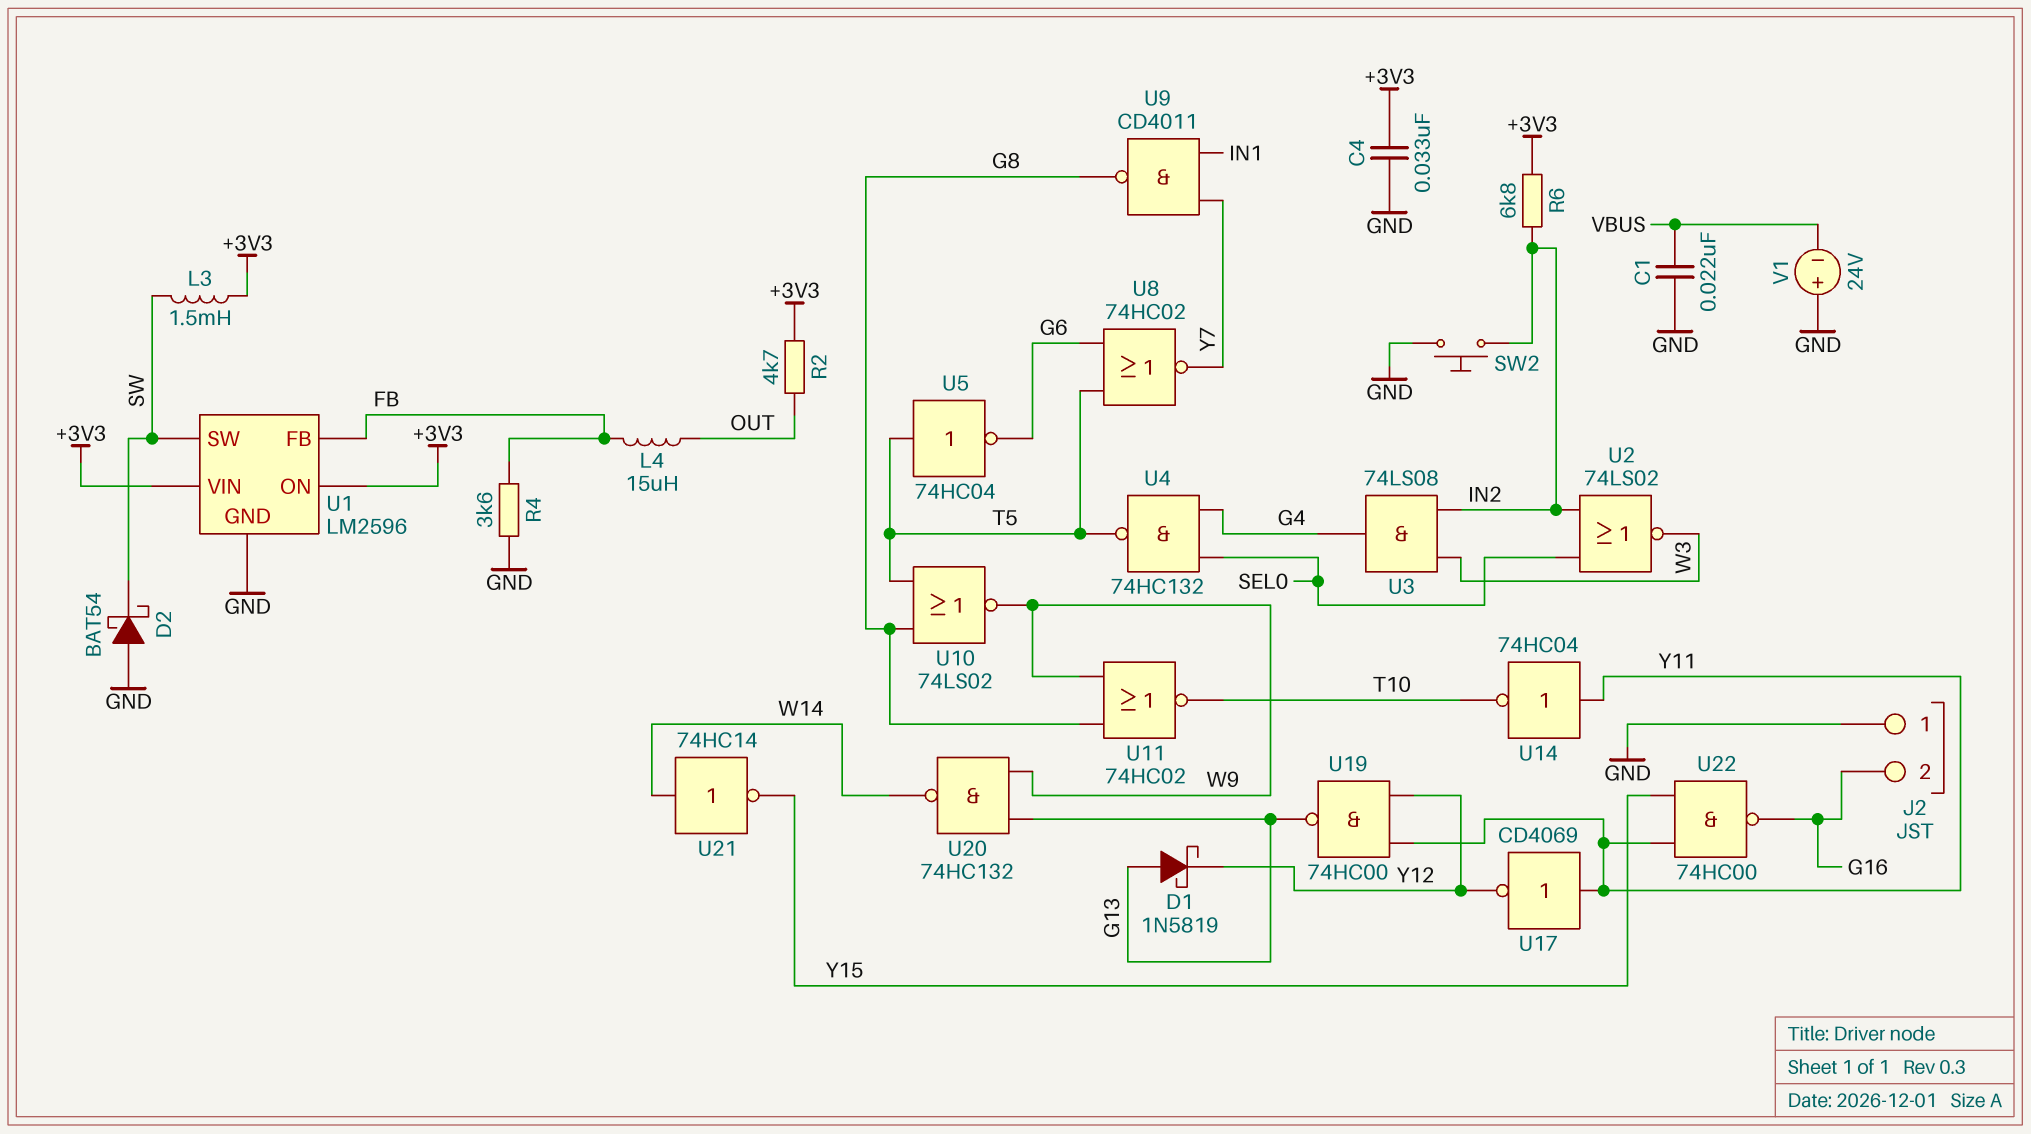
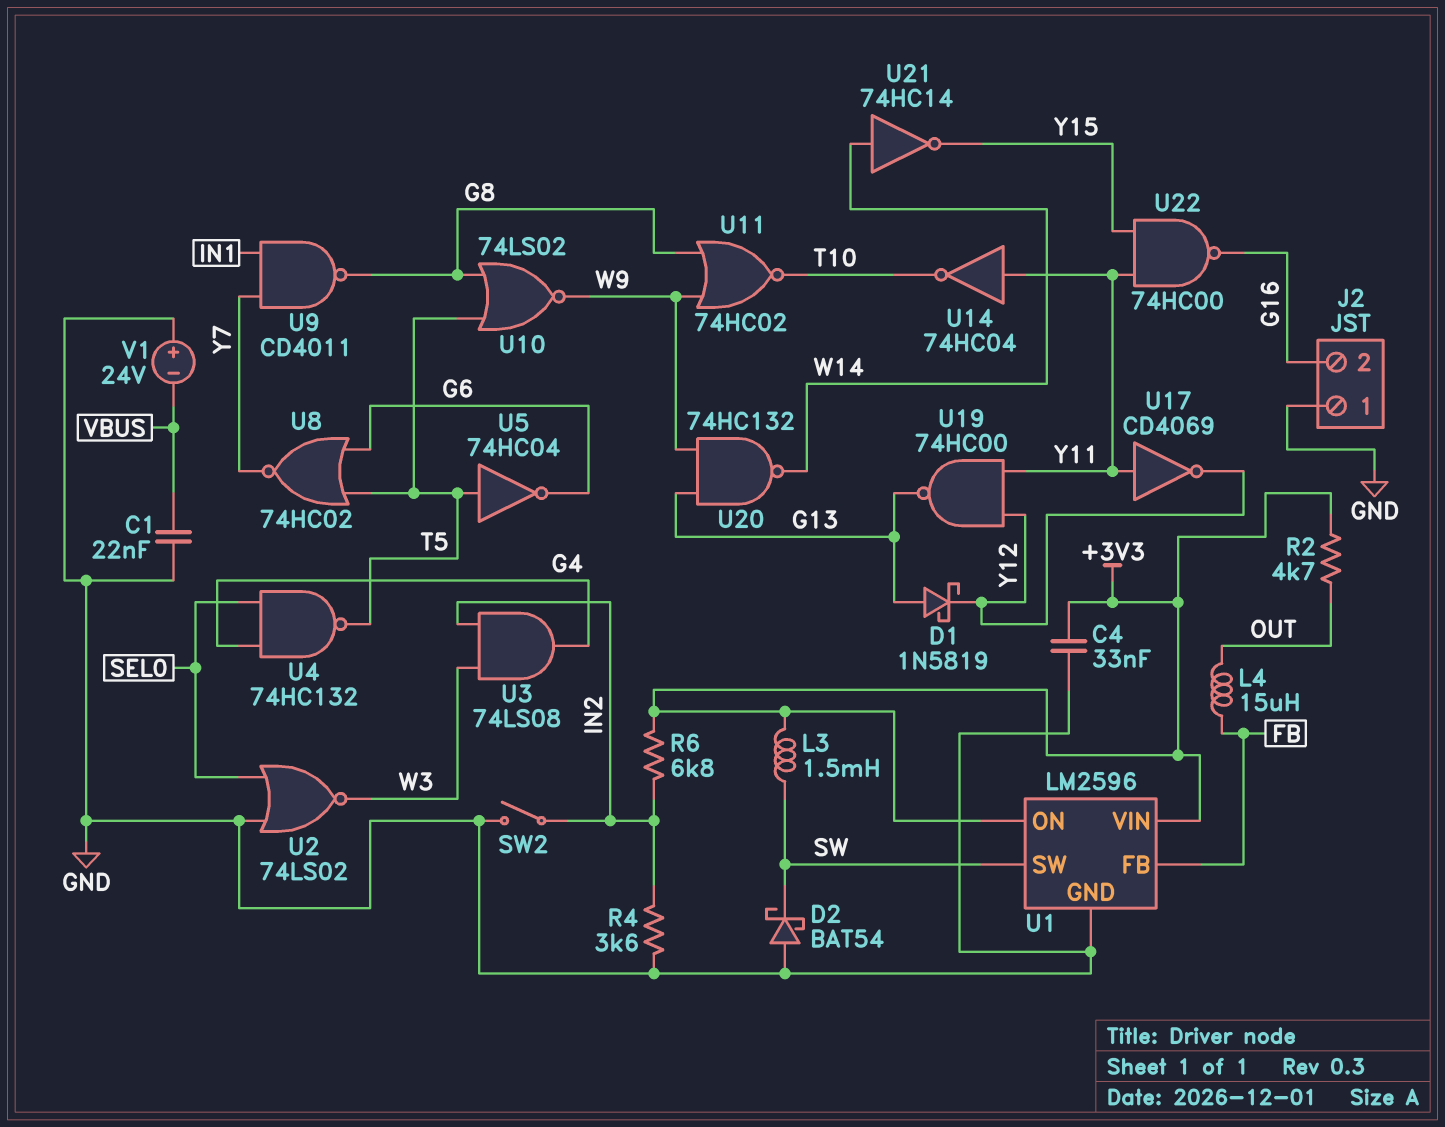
R4: 3.6k (FB, GND) -> 3.6k (GND, IN2)
SW2: button (GND, IN2) -> switch (GND, IN2)
U2: NOR 74LS02 (in IN2, in SEL0, out W3) -> NOR 74LS02 (in GND, in SEL0, out W3)

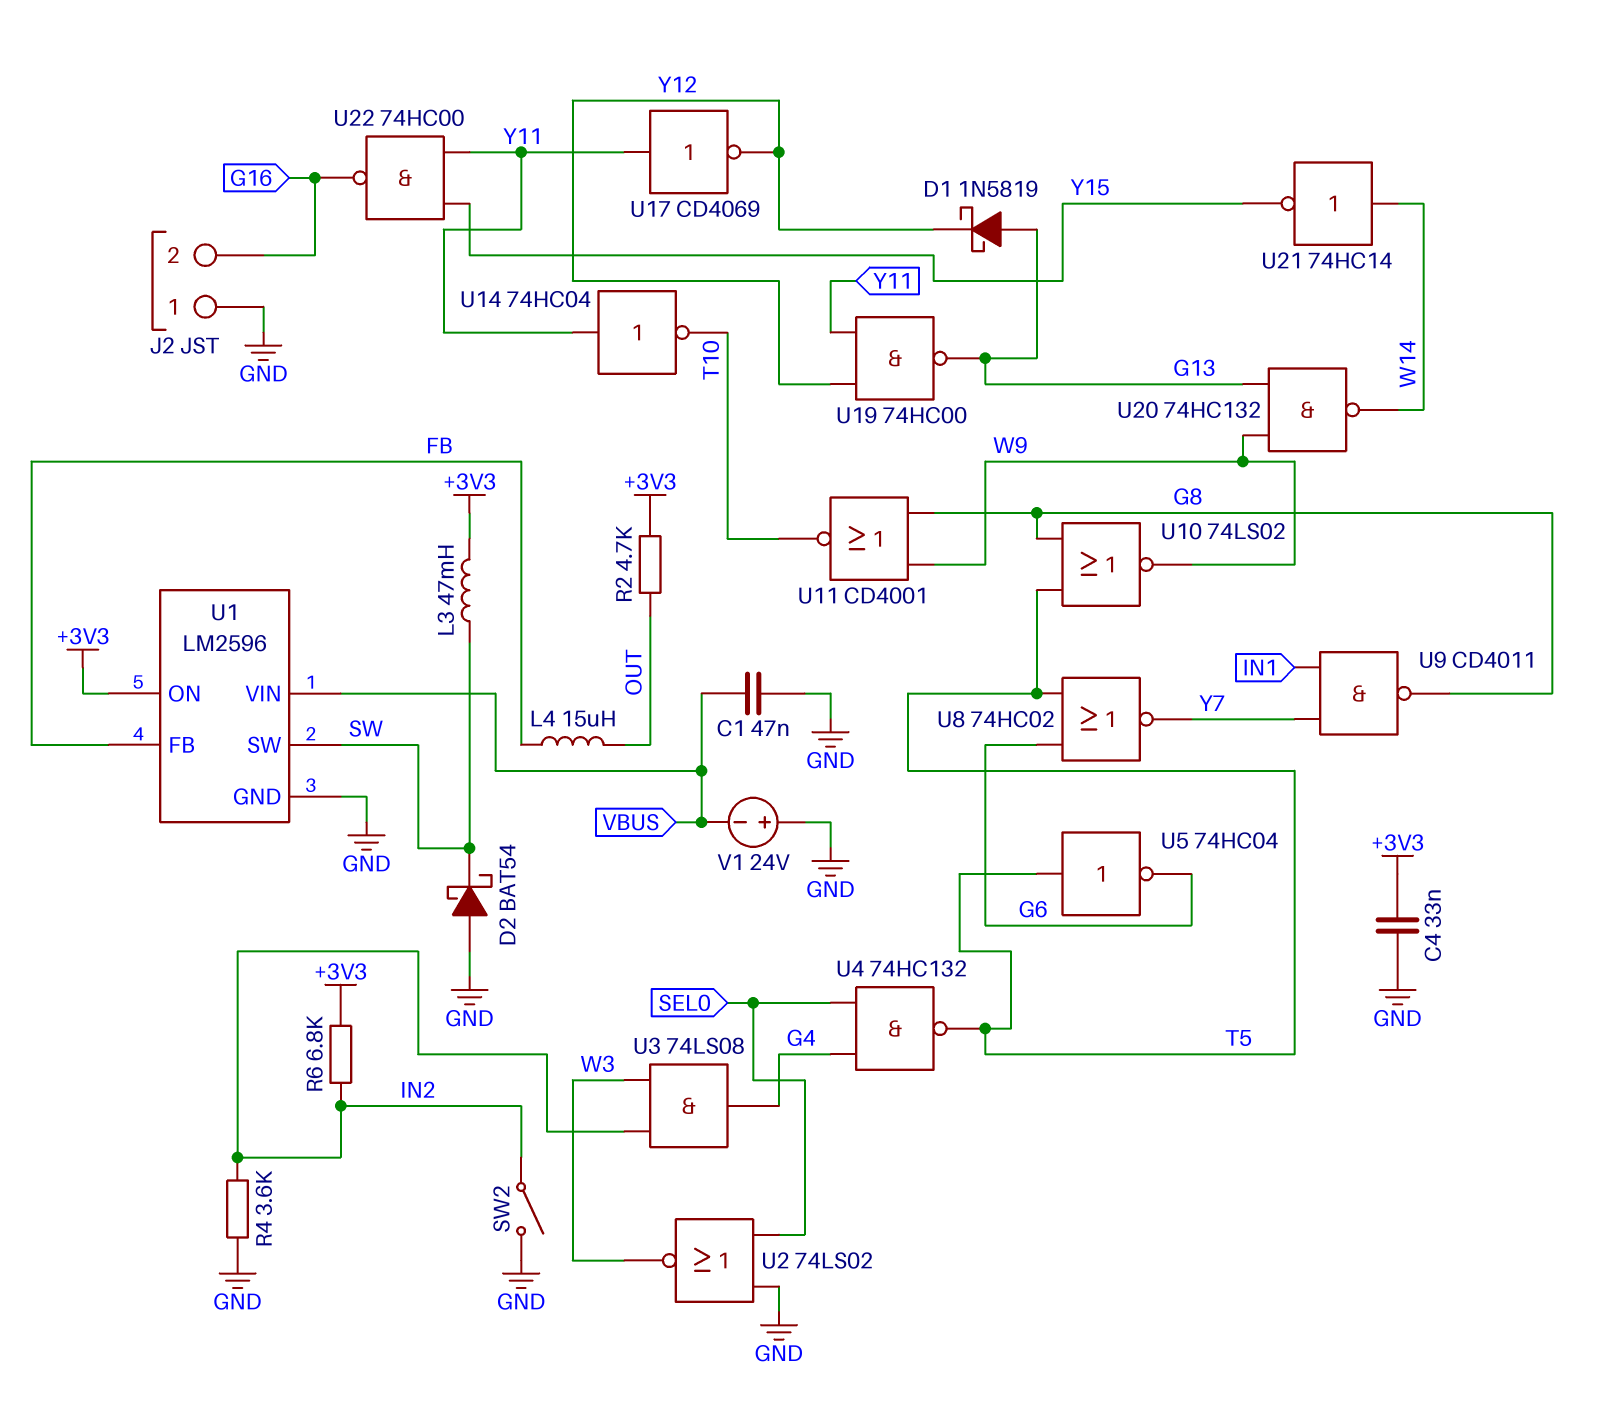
C1: 22nF (GND, VBUS) -> 47nF (GND, VBUS)
L3: 1.5mH (+3V3, SW) -> 47mH (+3V3, SW)
U1 pin VIN: +3V3 -> VBUS
U11: NOR 74HC02 (in G8, in W9, out T10) -> NOR CD4001 (in G8, in W9, out T10)

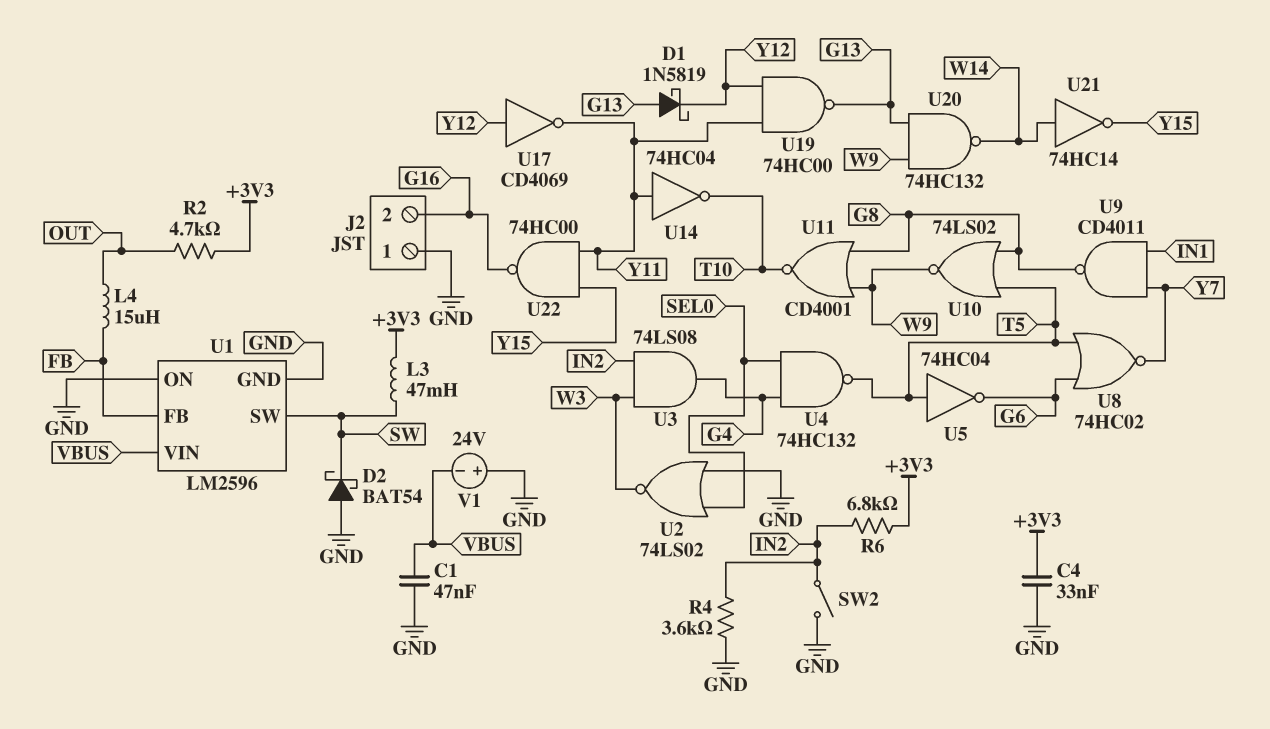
U1 pin ON: +3V3 -> GND
U17: NOT CD4069 (in Y11, out Y12) -> NOT CD4069 (in Y12, out Y11)

